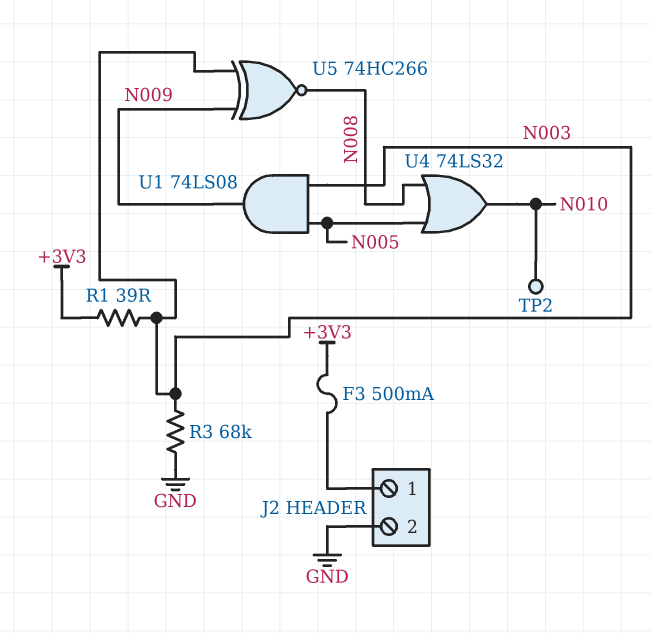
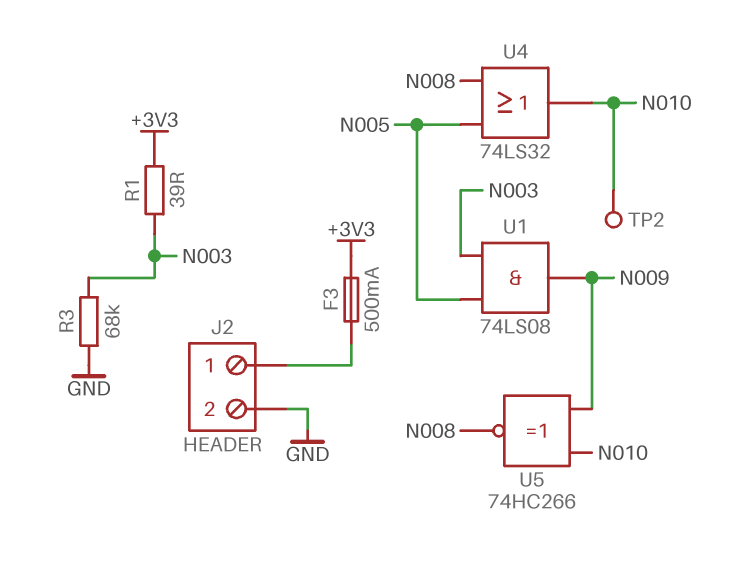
U5: XNOR 74HC266 (in N003, in N009, out N008) -> XNOR 74HC266 (in N009, in N010, out N008)

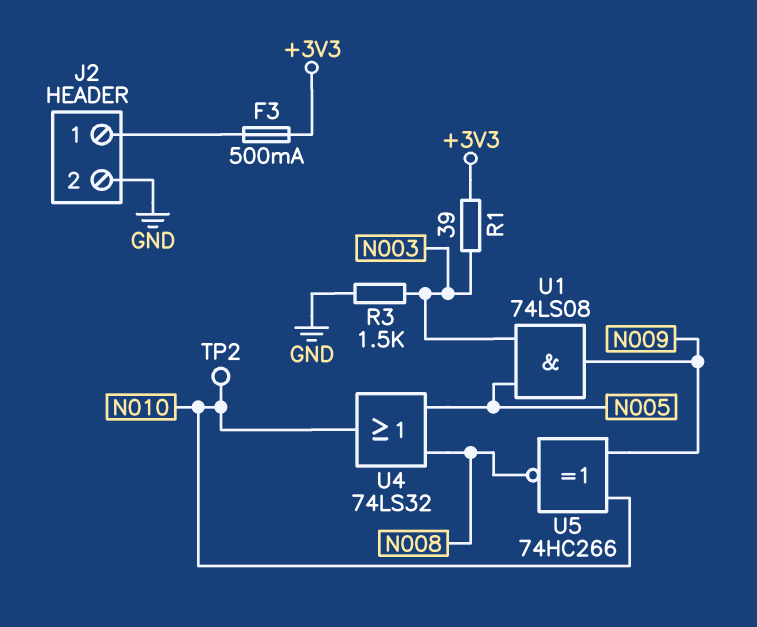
R3: 68k (GND, N003) -> 1.5k (GND, N003)

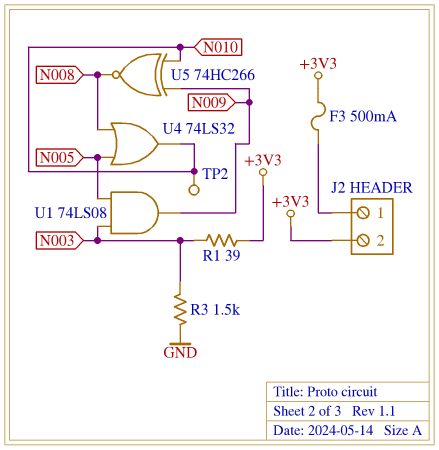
J2 pin 2: GND -> +3V3

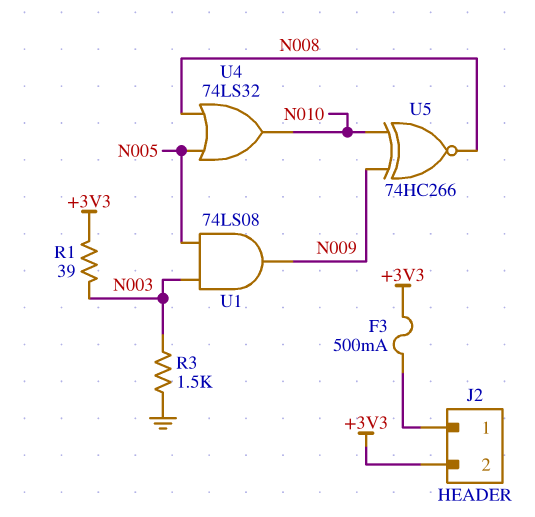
TP2: test point (N010) -> none

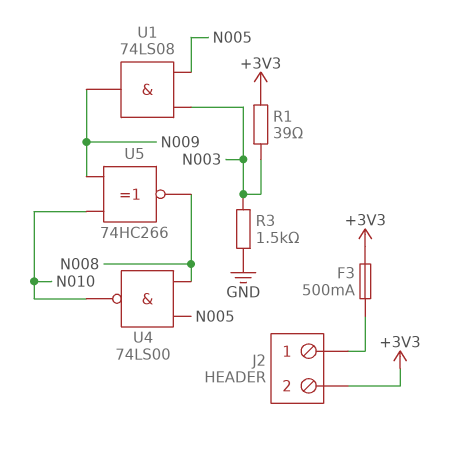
U4: OR 74LS32 (in N005, in N008, out N010) -> NAND 74LS00 (in N005, in N008, out N010)

